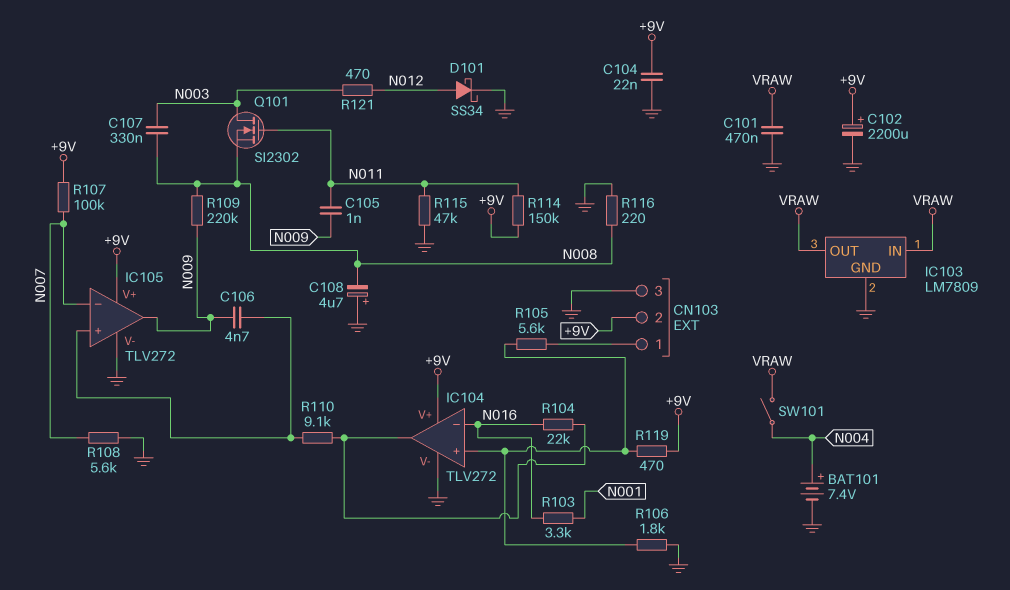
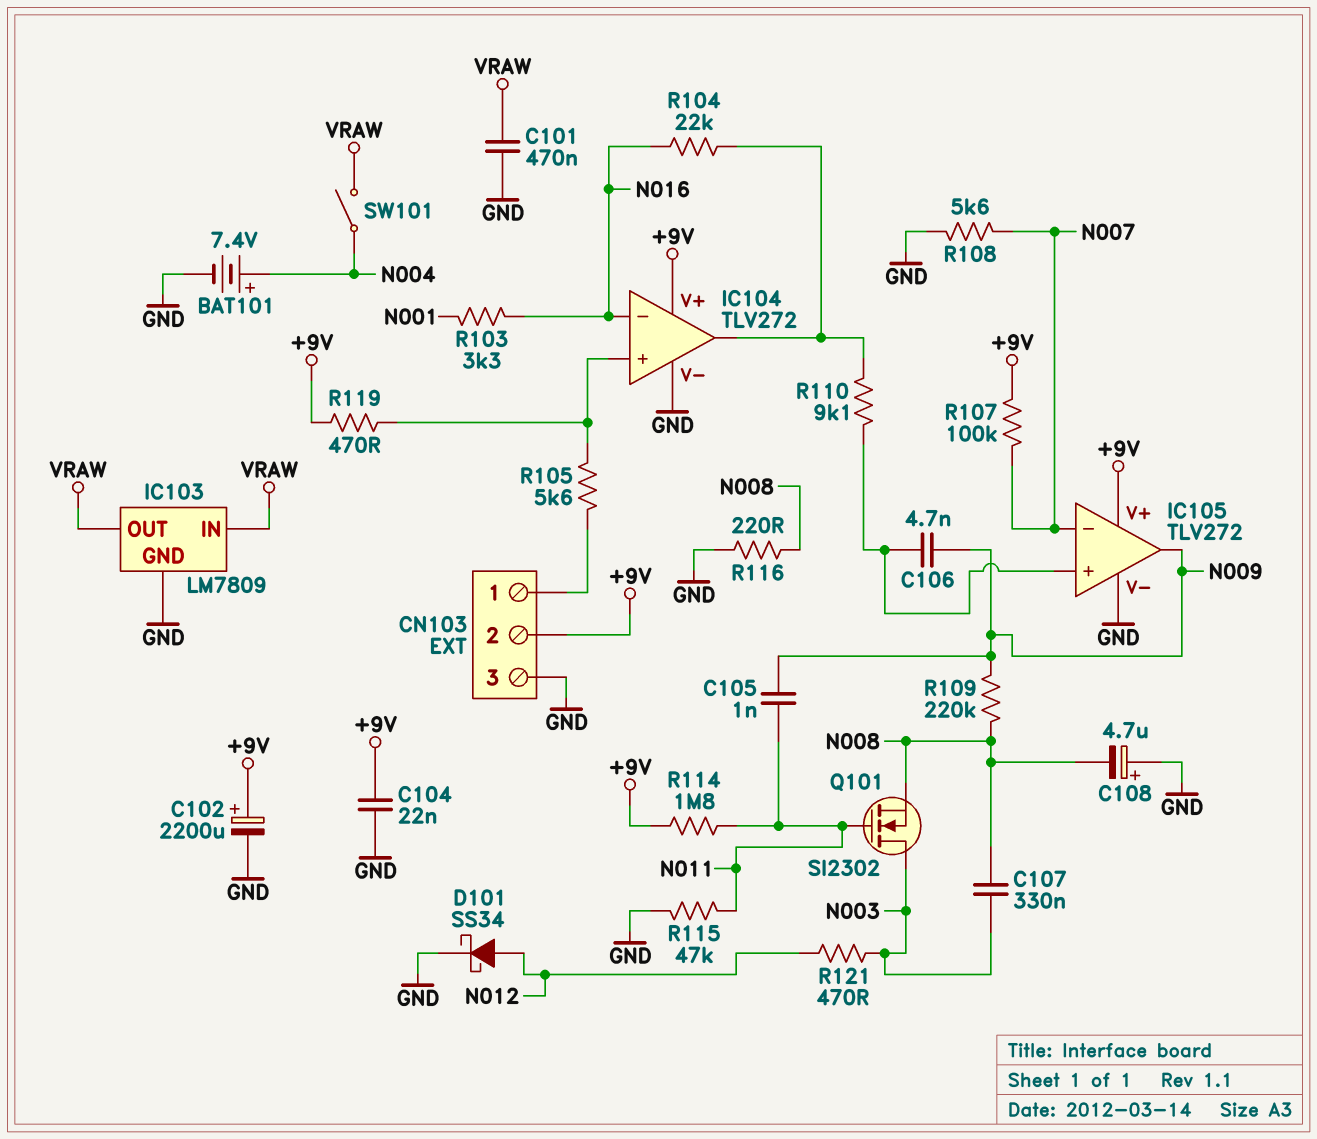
R106: 1.8k (GND, IC104/in+) -> none
R114: 150k (+9V, N011) -> 1.8M (+9V, N011)

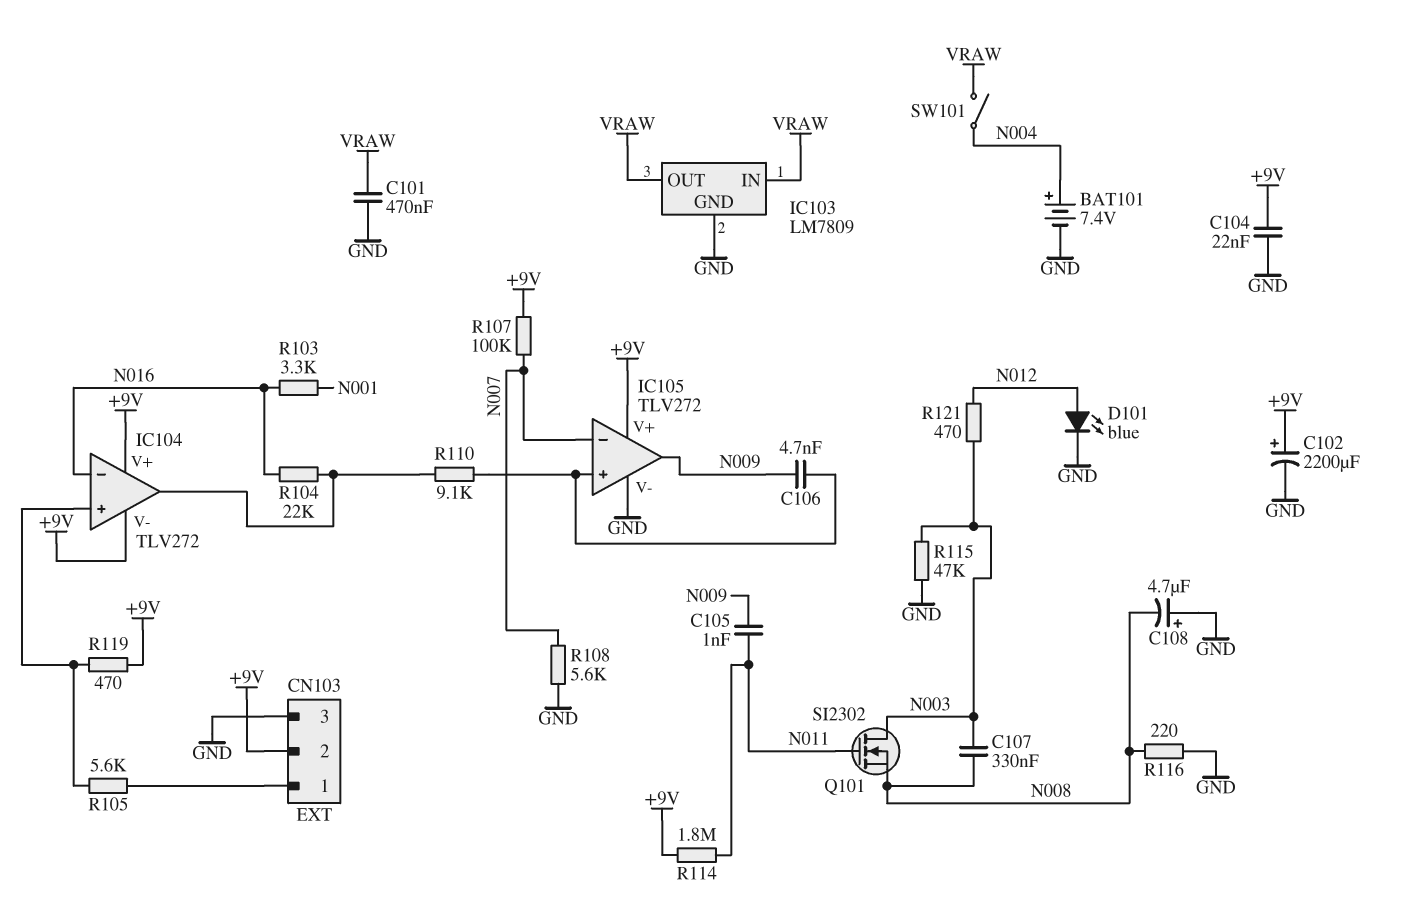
D101: schottky SS34 (A N012, K GND) -> LED blue (A N012, K GND)
IC104 pin V-: GND -> +9V
R109: 220k (N008, N009) -> none
R115: 47k (GND, N011) -> 47k (GND, N003)

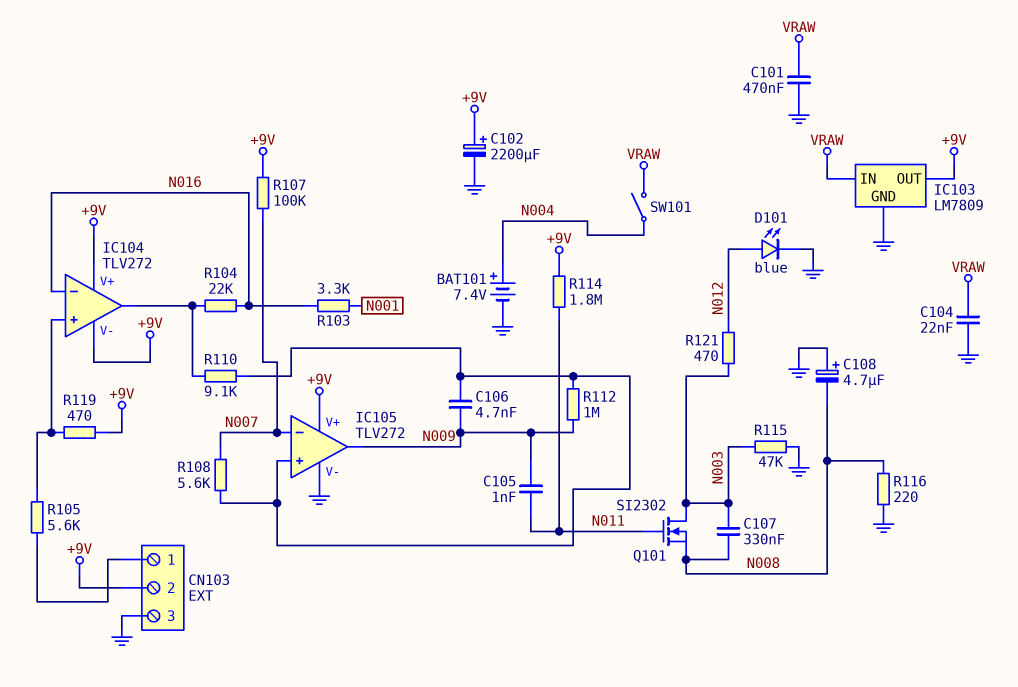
C104: 22nF (+9V, GND) -> 22nF (GND, VRAW)
IC103 pin OUT: VRAW -> +9V
R108: 5.6k (GND, N007) -> 5.6k (IC105/in+, N007)
R112: none -> 1M (IC105/in+, N009)

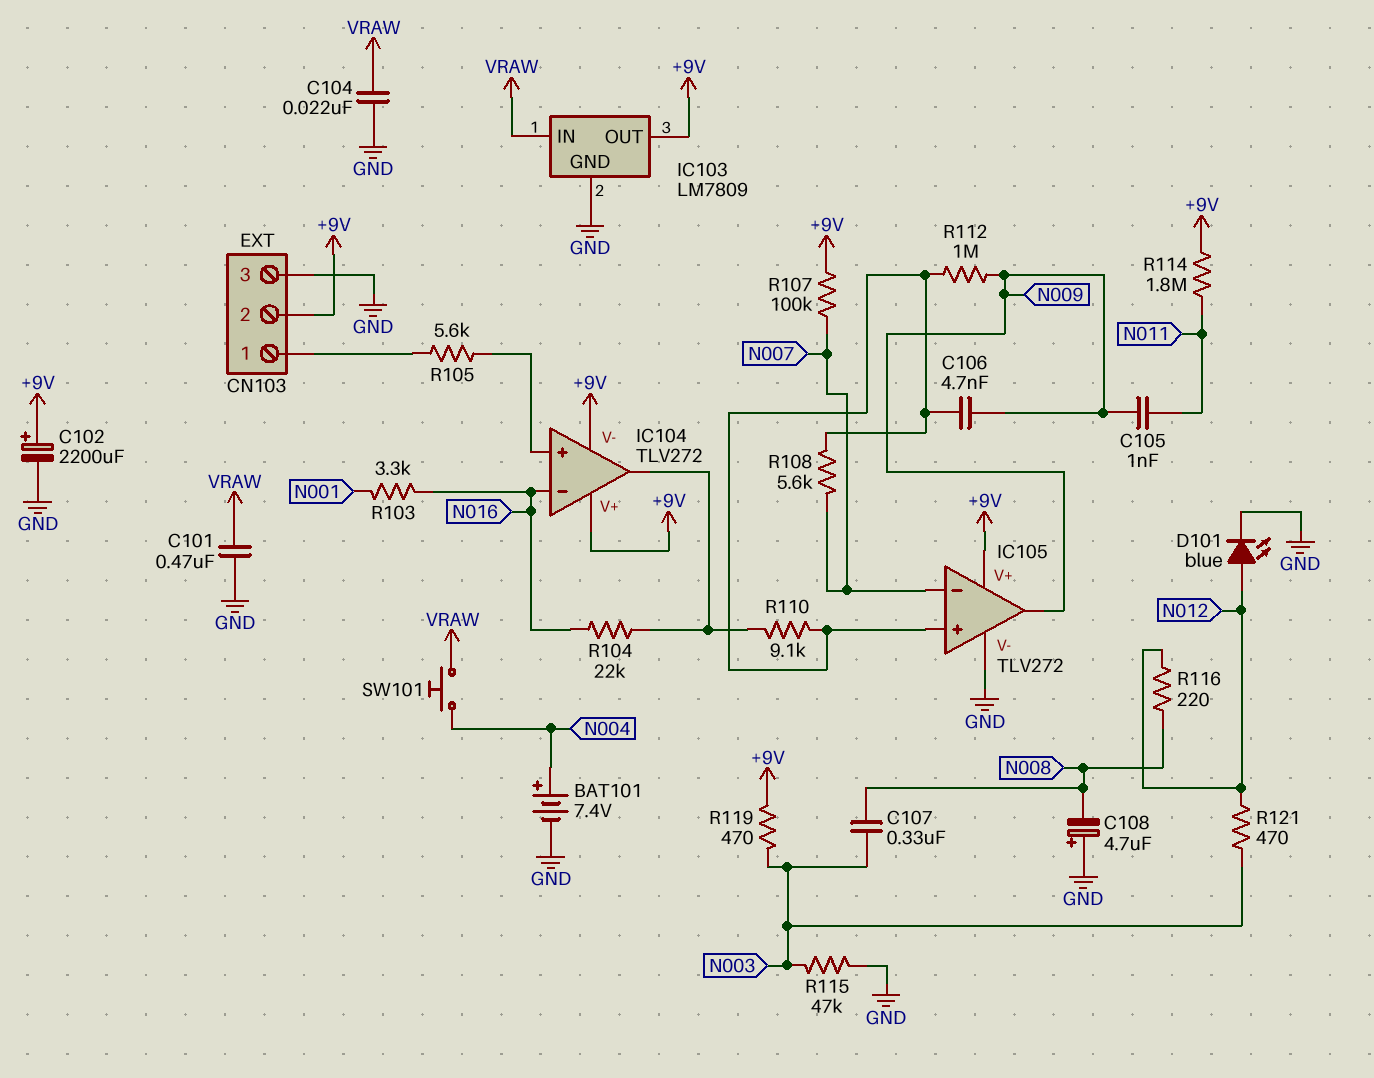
Q101: NMOS SI2302 (G N011, D N003, S N008) -> none
R116: 220 (GND, N008) -> 220 (N008, N012)
R119: 470 (+9V, IC104/in+) -> 470 (+9V, N003)
SW101: switch (N004, VRAW) -> button (N004, VRAW)

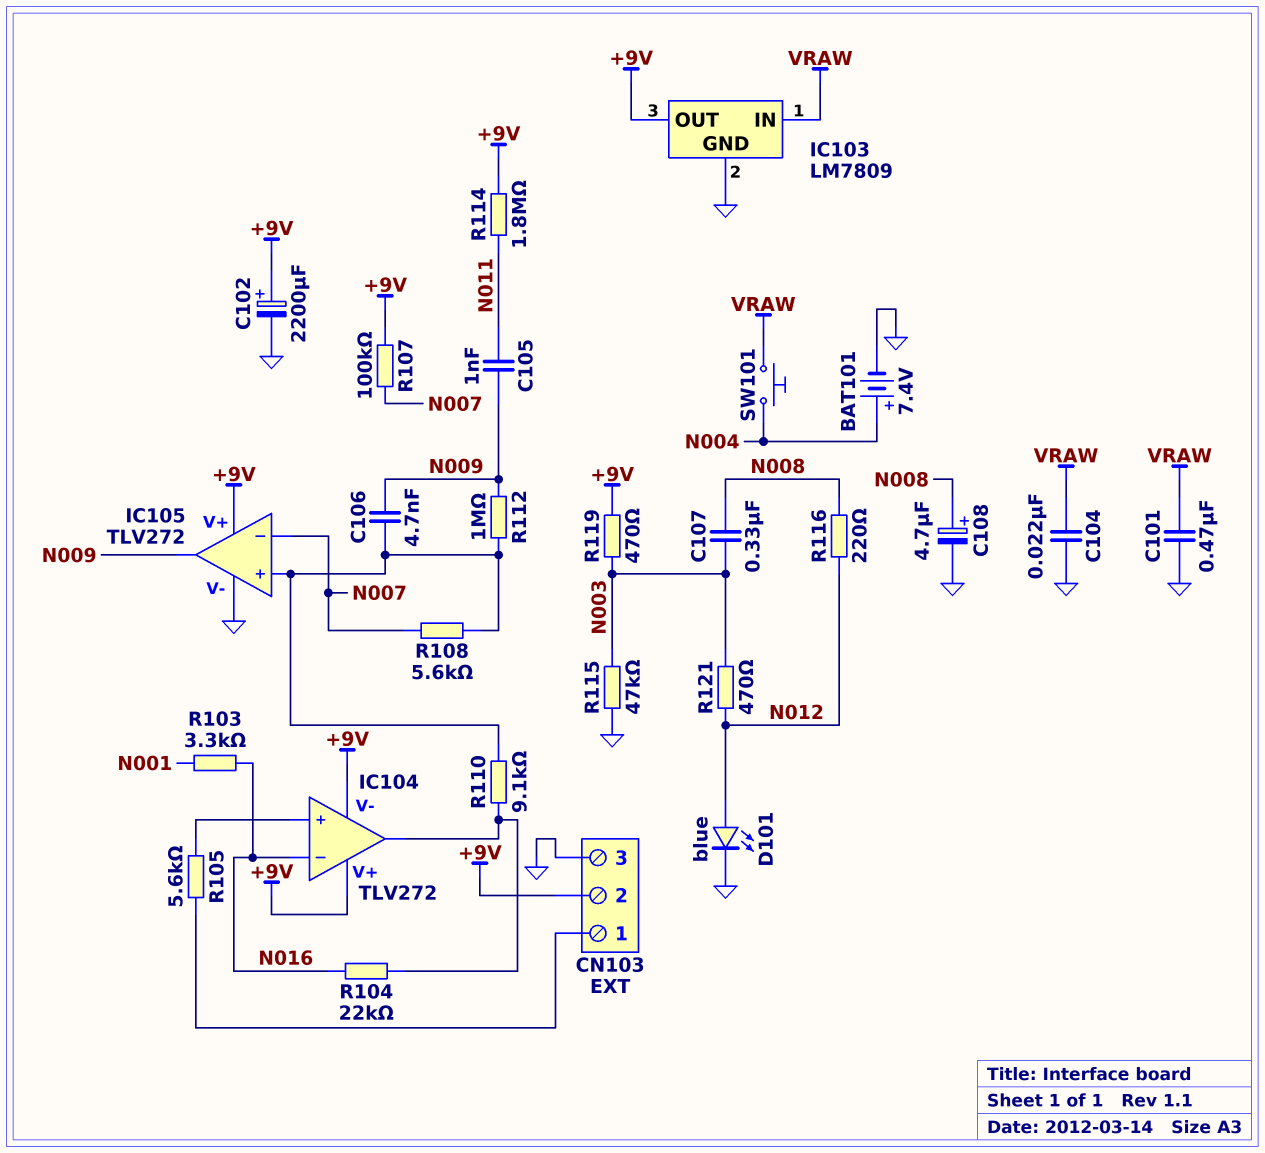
C108: 4.7uF (plus GND, minus N008) -> 4.7uF (plus N008, minus GND)

